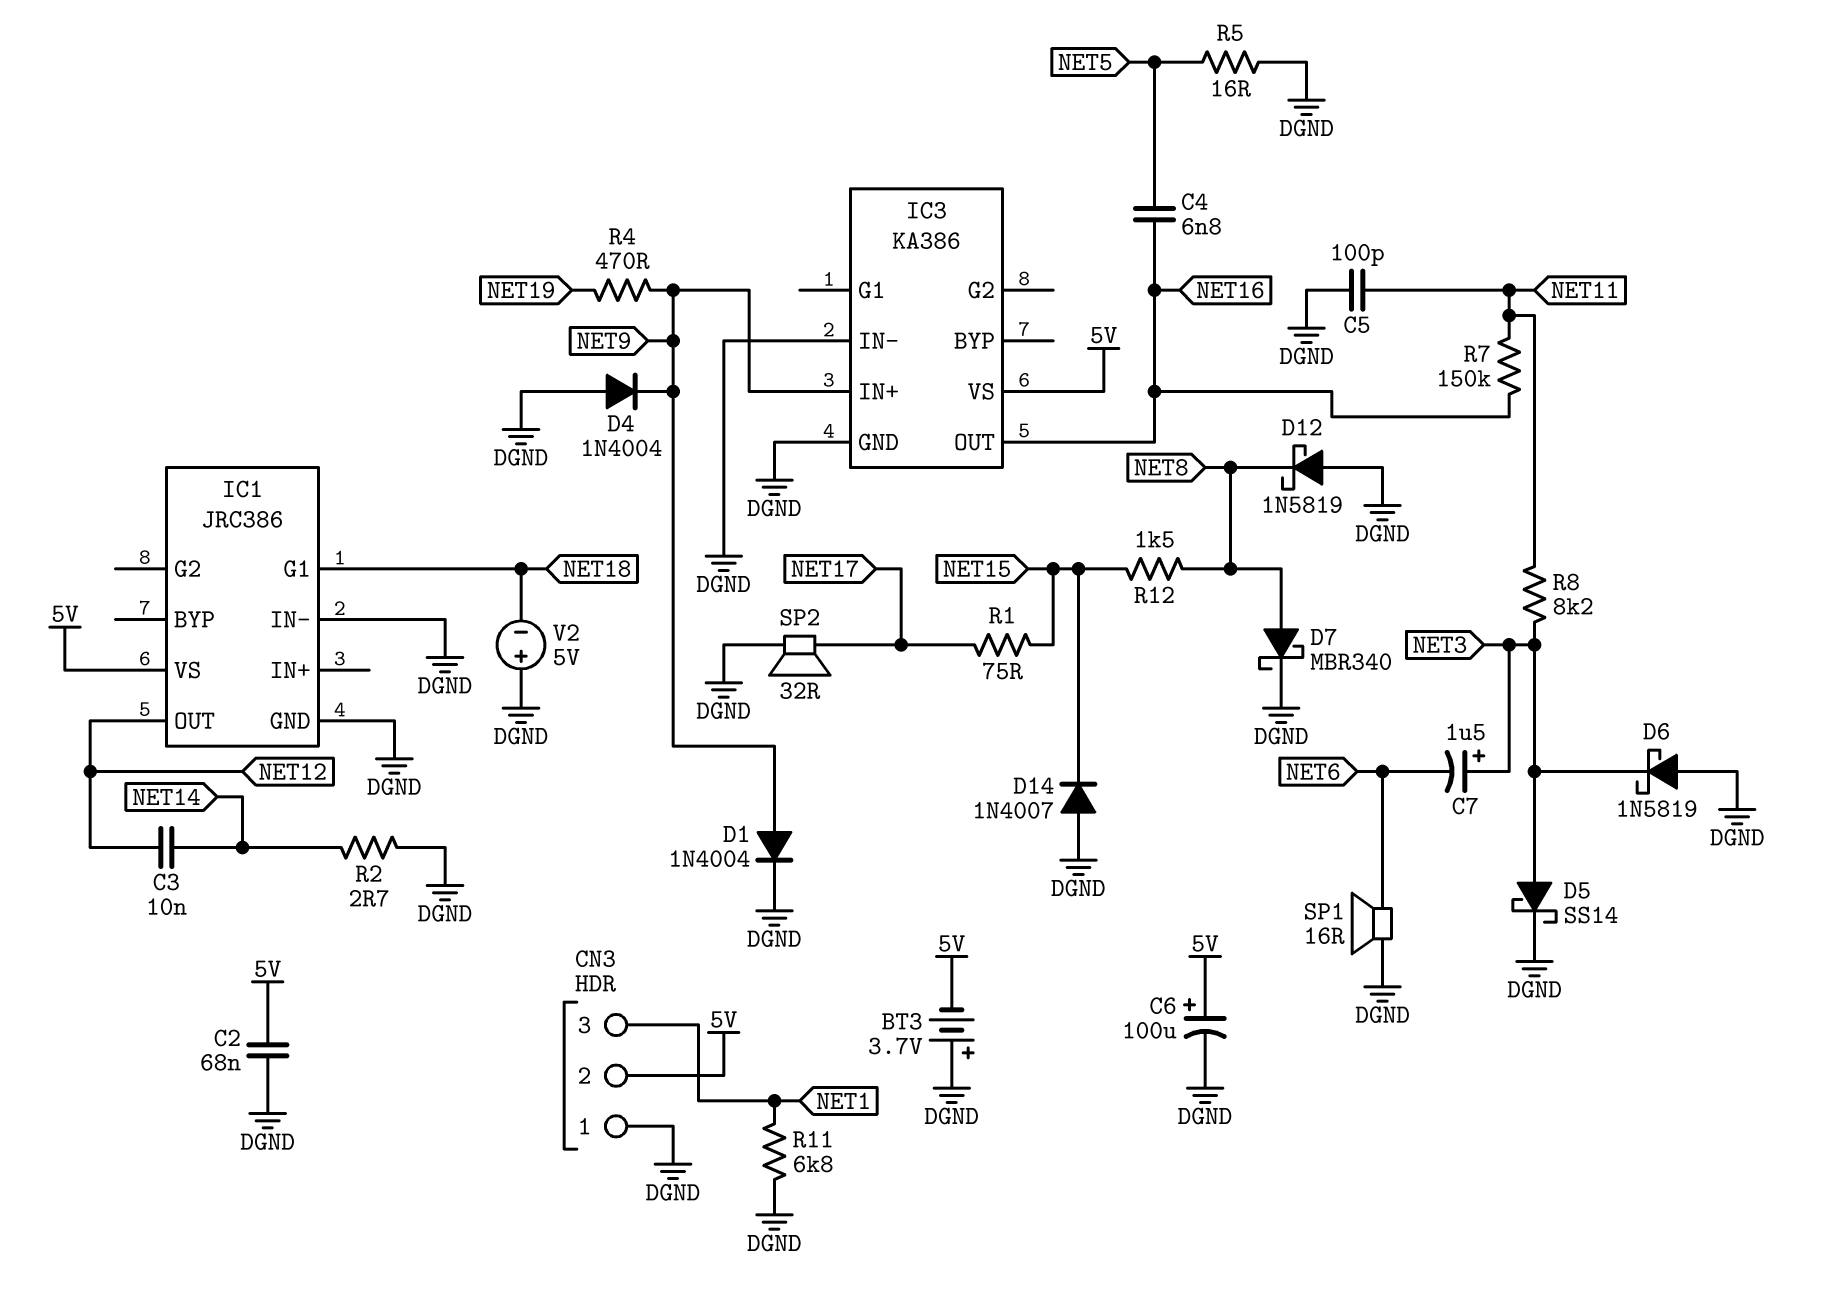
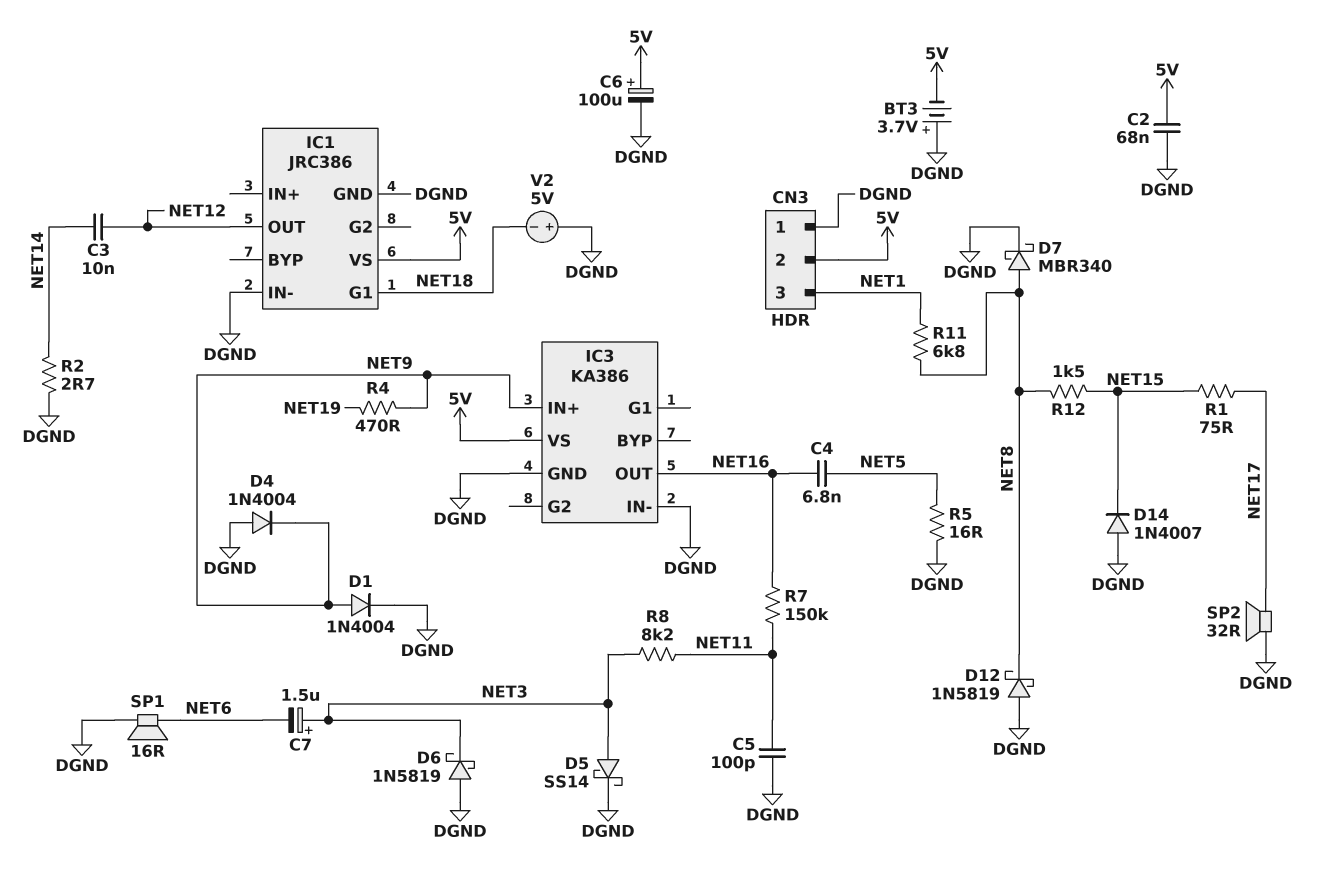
R11: 6.8k (DGND, NET1) -> 6.8k (NET1, NET8)

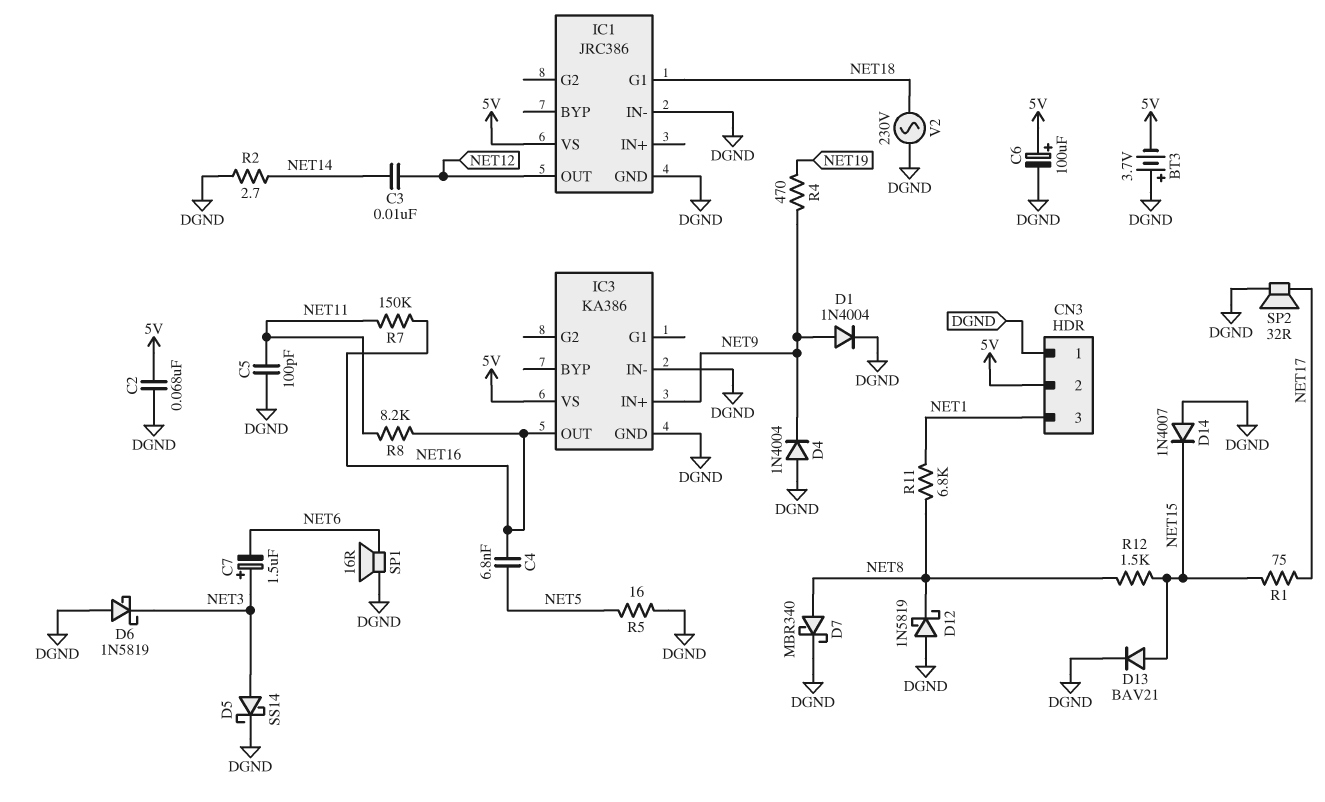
D13: none -> diode BAV21 (A NET15, K DGND)
R8: 8.2k (NET3, NET11) -> 8.2k (NET11, NET16)
V2: 5V (plus DGND, minus NET18) -> AC 230V (DGND, NET18)

